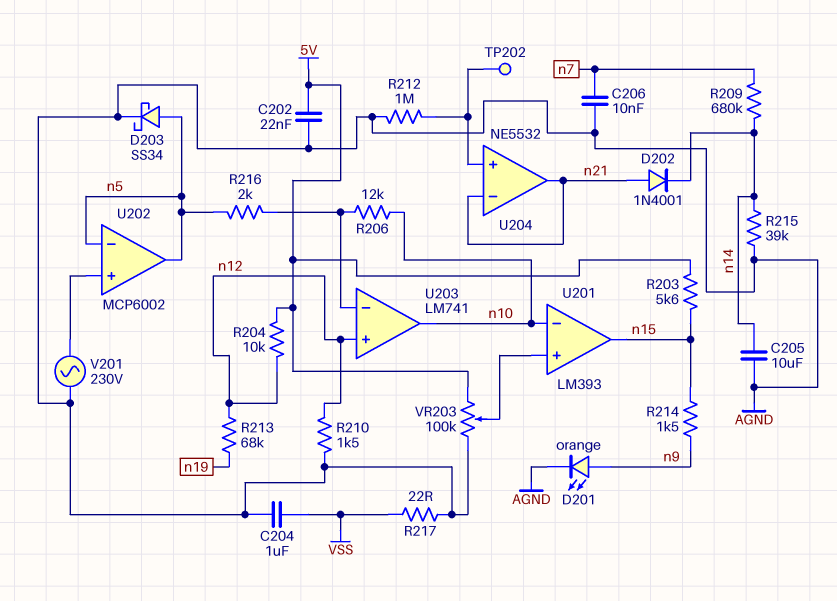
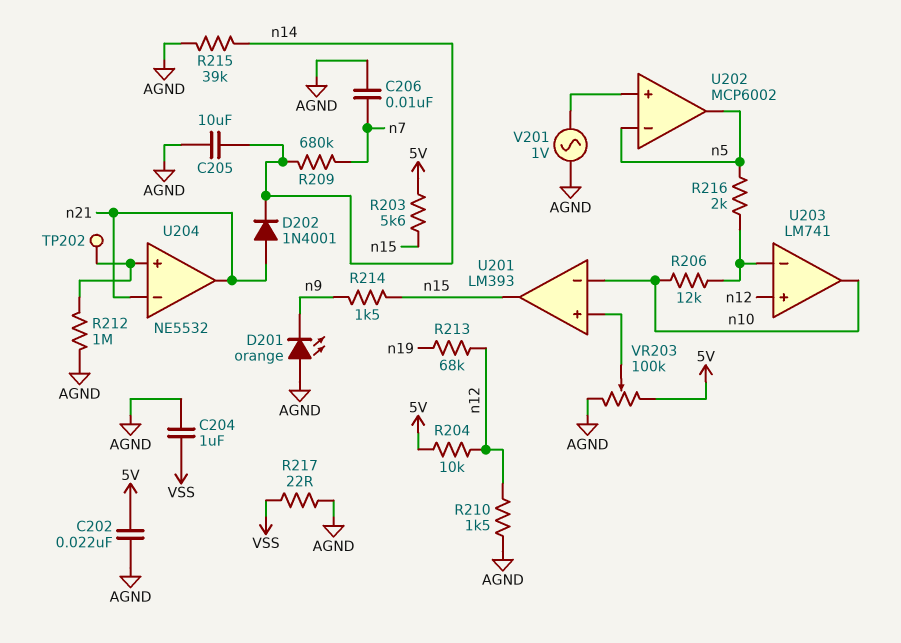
D201: LED orange (A n9, K AGND) -> LED orange (A AGND, K n9)
D203: schottky SS34 (A n5, K AGND) -> none
V201: AC 230V (AGND, U202/in+) -> AC 1V (AGND, U202/in+)

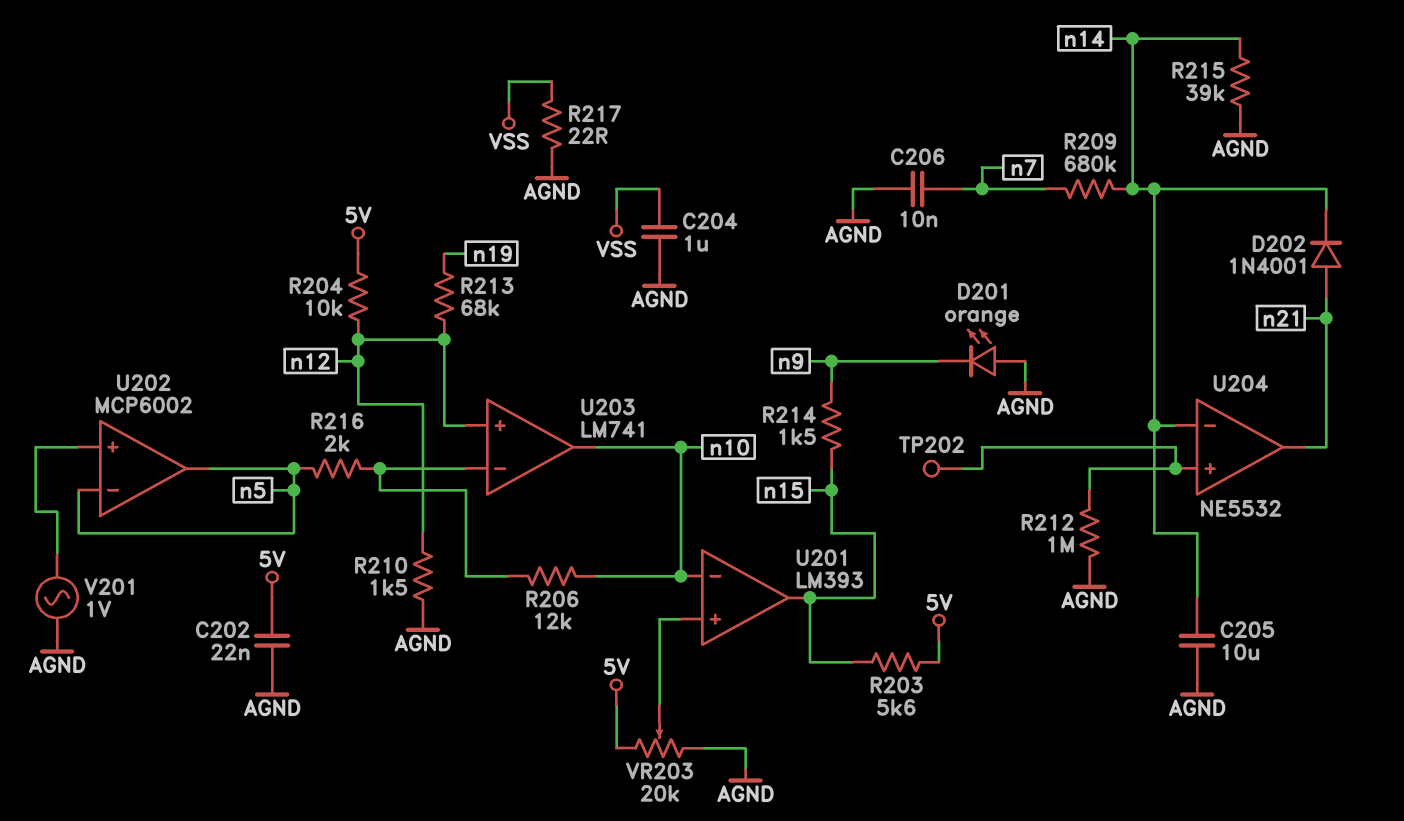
U204 pin in-: n21 -> n14
VR203: 100k (5V, AGND, wiper U201/in+) -> 20k (5V, AGND, wiper U201/in+)

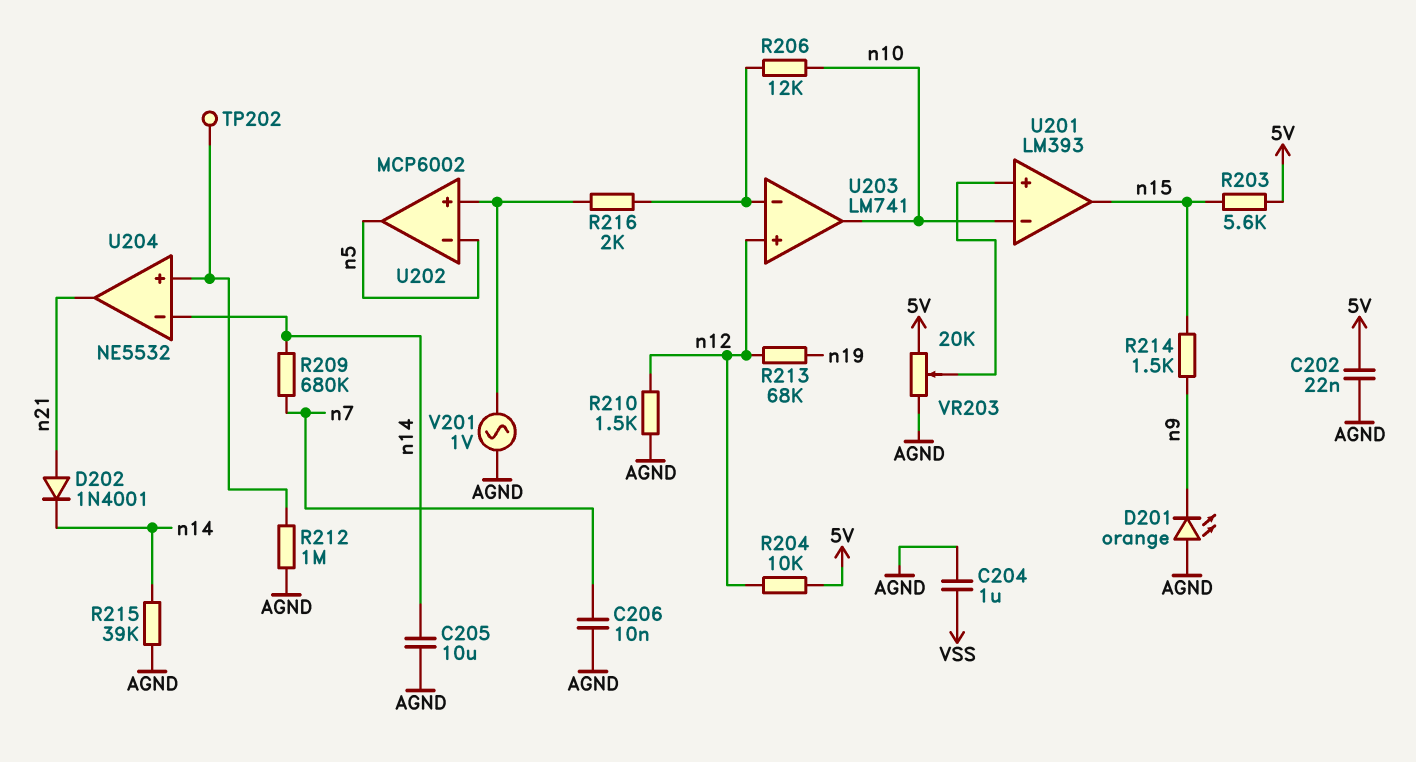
R216: 2k (U203/in-, n5) -> 2k (U202/in+, U203/in-)
R217: 22 (AGND, VSS) -> none

